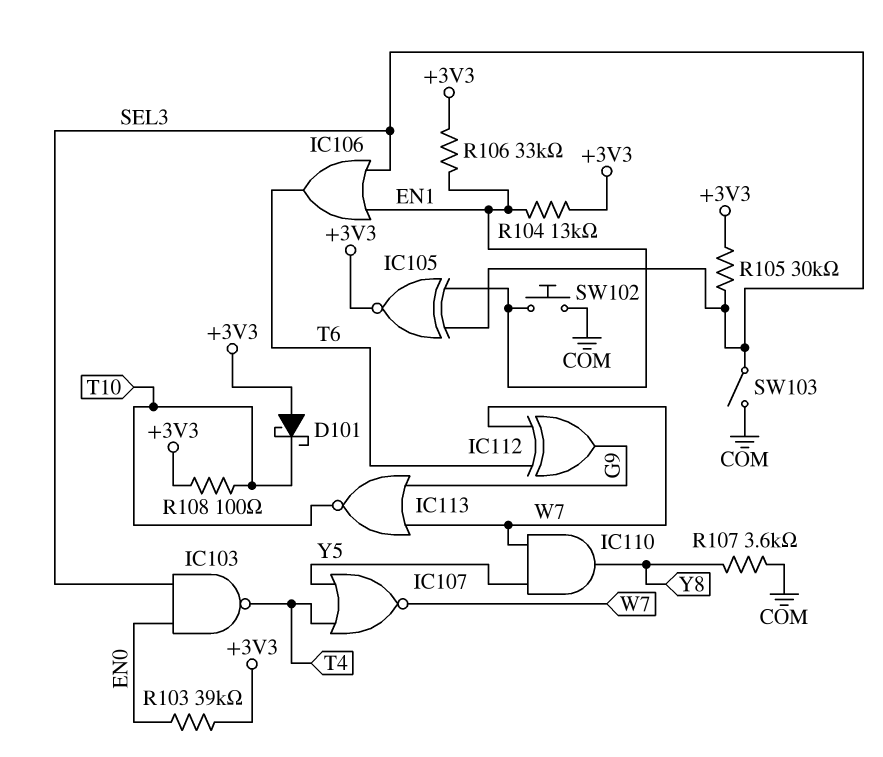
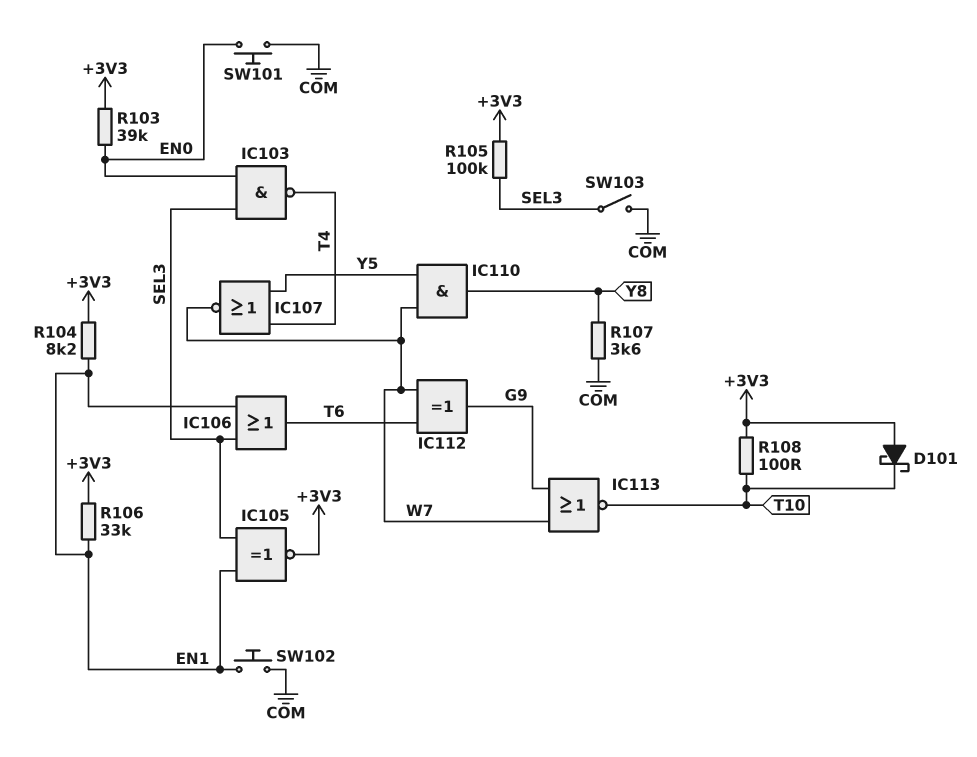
R104: 13k (+3V3, EN1) -> 8.2k (+3V3, EN1)
R105: 30k (+3V3, SEL3) -> 100k (+3V3, SEL3)
SW101: none -> button (COM, EN0)

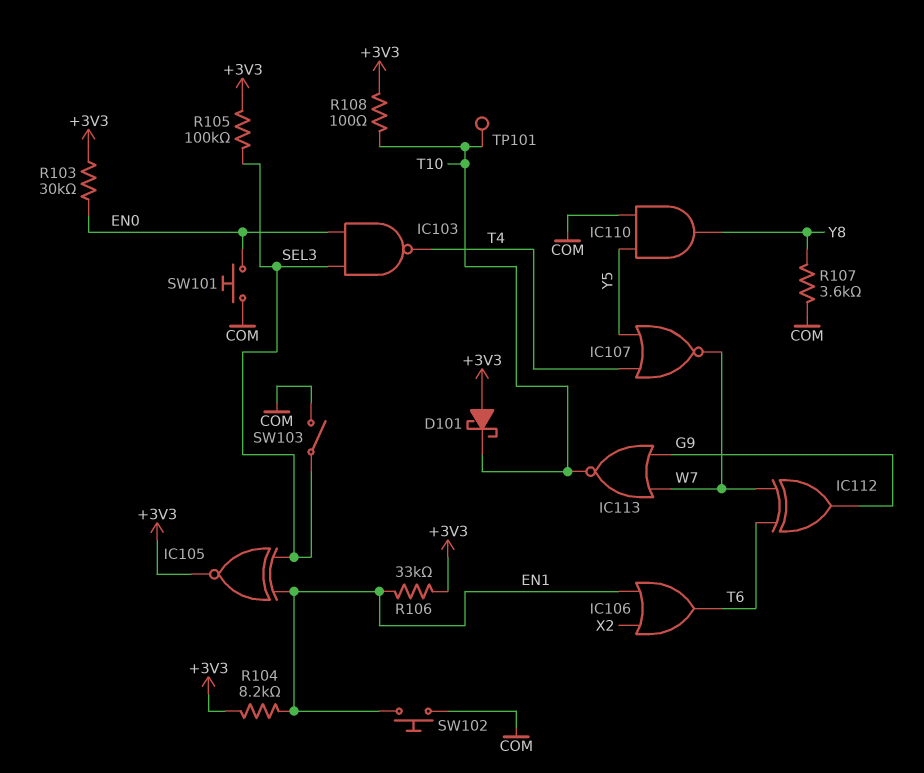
IC106: OR (in EN1, in SEL3, out T6) -> OR (in EN1, in X2, out T6)
IC110: AND (in W7, in Y5, out Y8) -> AND (in COM, in Y5, out Y8)
R103: 39k (+3V3, EN0) -> 30k (+3V3, EN0)
TP101: none -> test point (T10)

